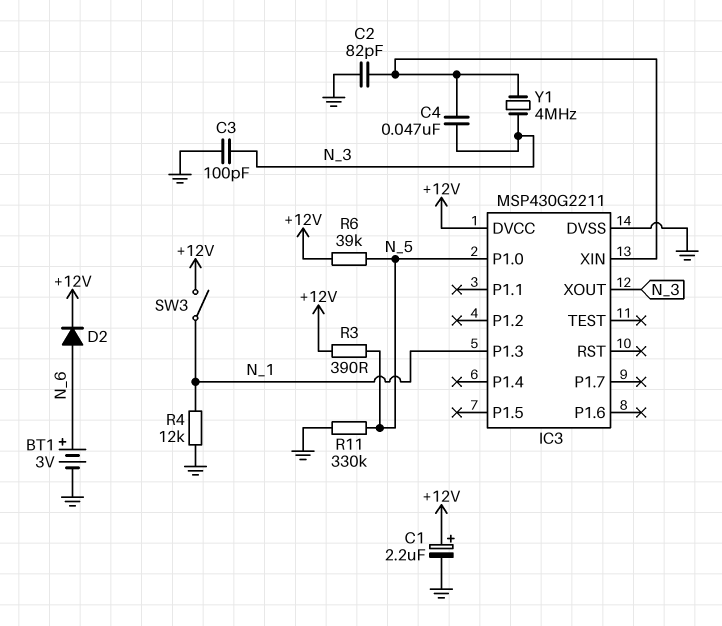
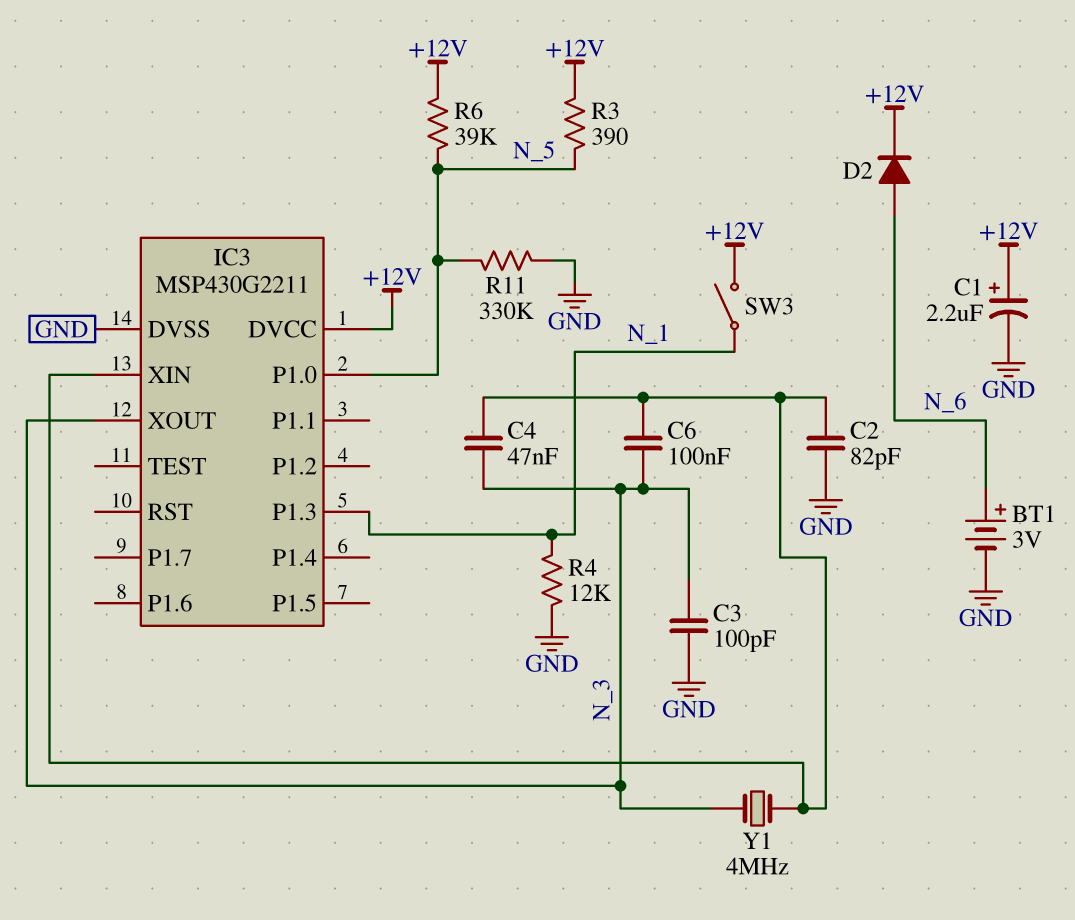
C6: none -> 100nF (IC3/XIN, N_3)

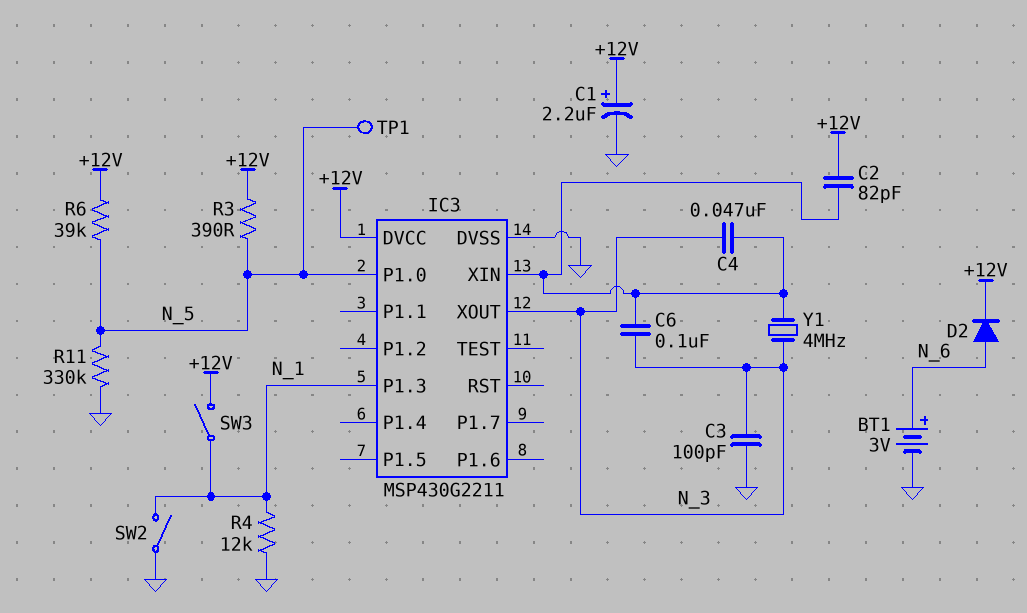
C2: 82pF (GND, IC3/XIN) -> 82pF (+12V, IC3/XIN)
SW2: none -> switch (GND, N_1)
TP1: none -> test point (N_5)

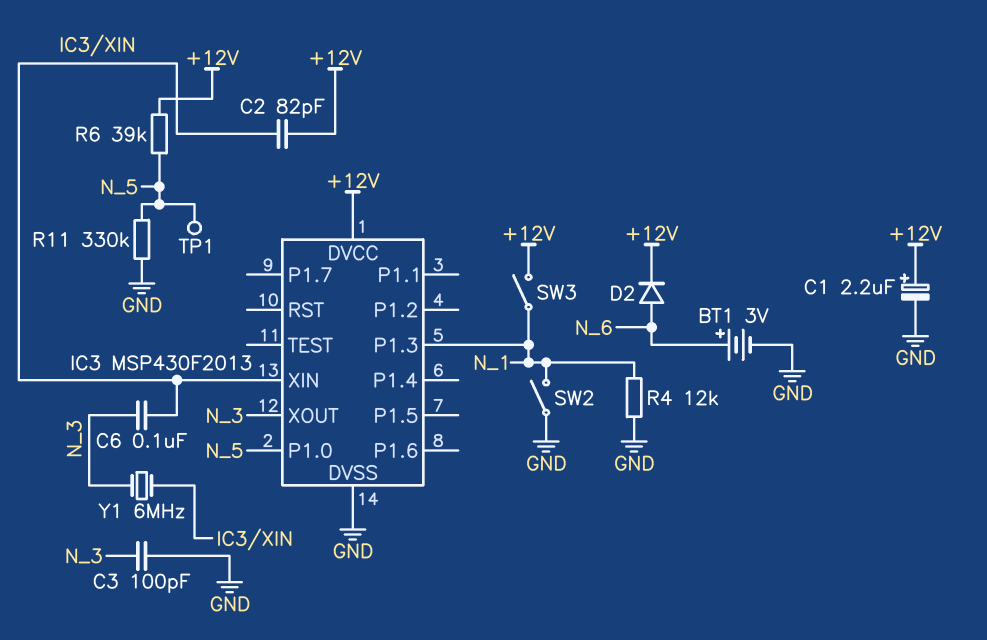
C4: 47nF (IC3/XIN, N_3) -> none
IC3: MSP430G2211 -> MSP430F2013
R3: 390 (+12V, N_5) -> none
Y1: 4MHz (IC3/XIN, N_3) -> 6MHz (IC3/XIN, N_3)

